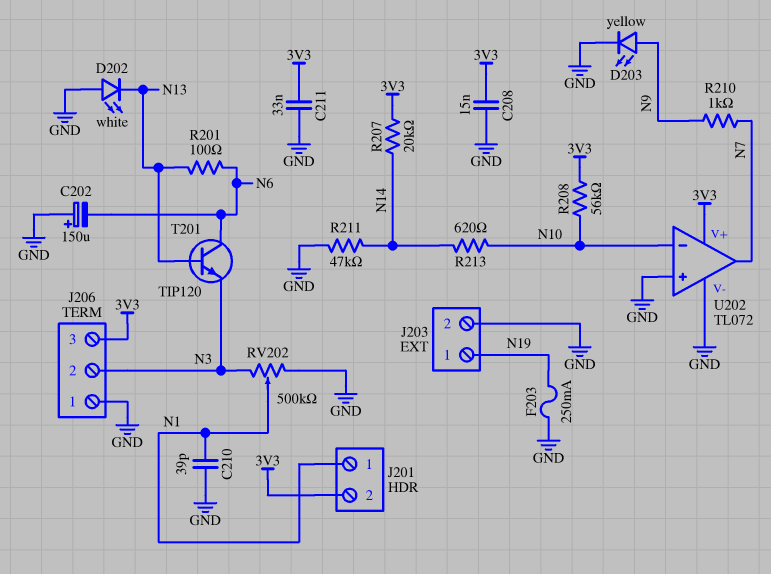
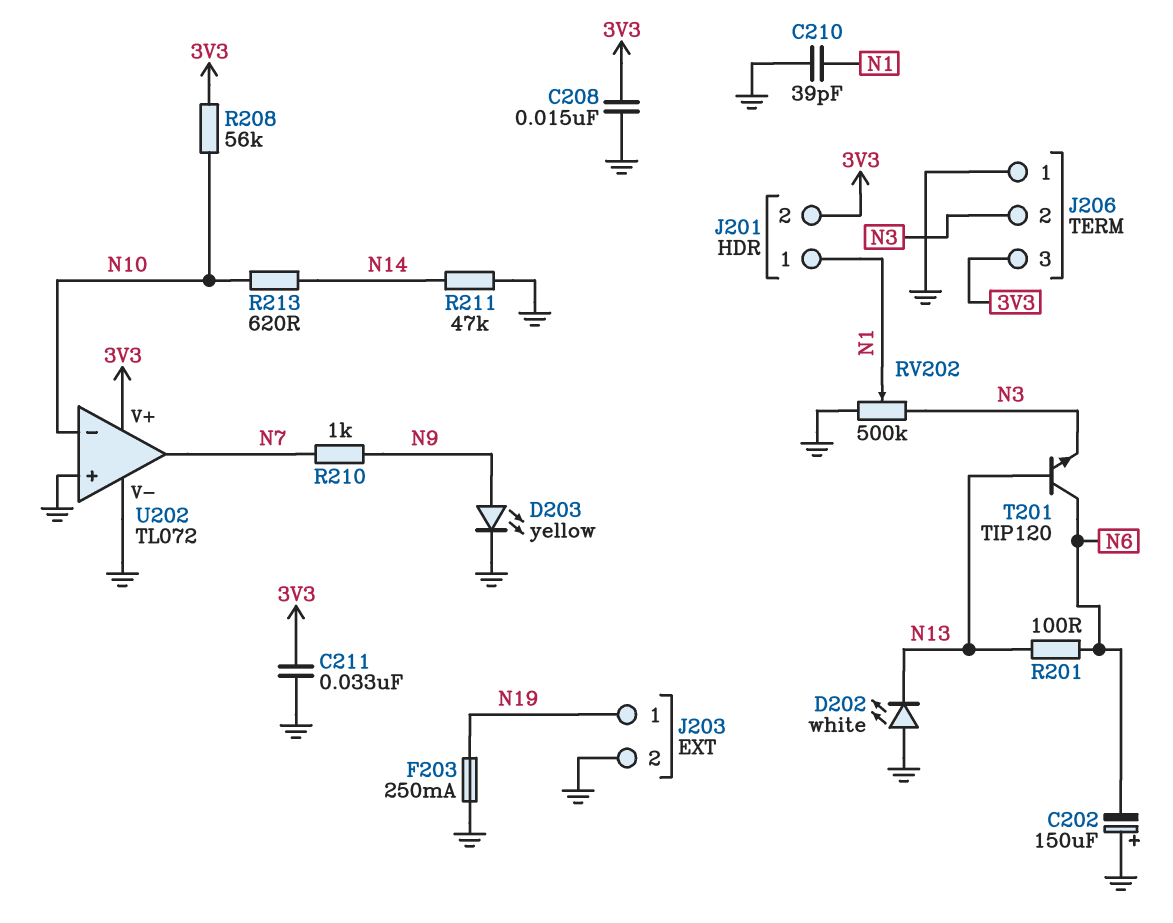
R207: 20k (3V3, N14) -> none

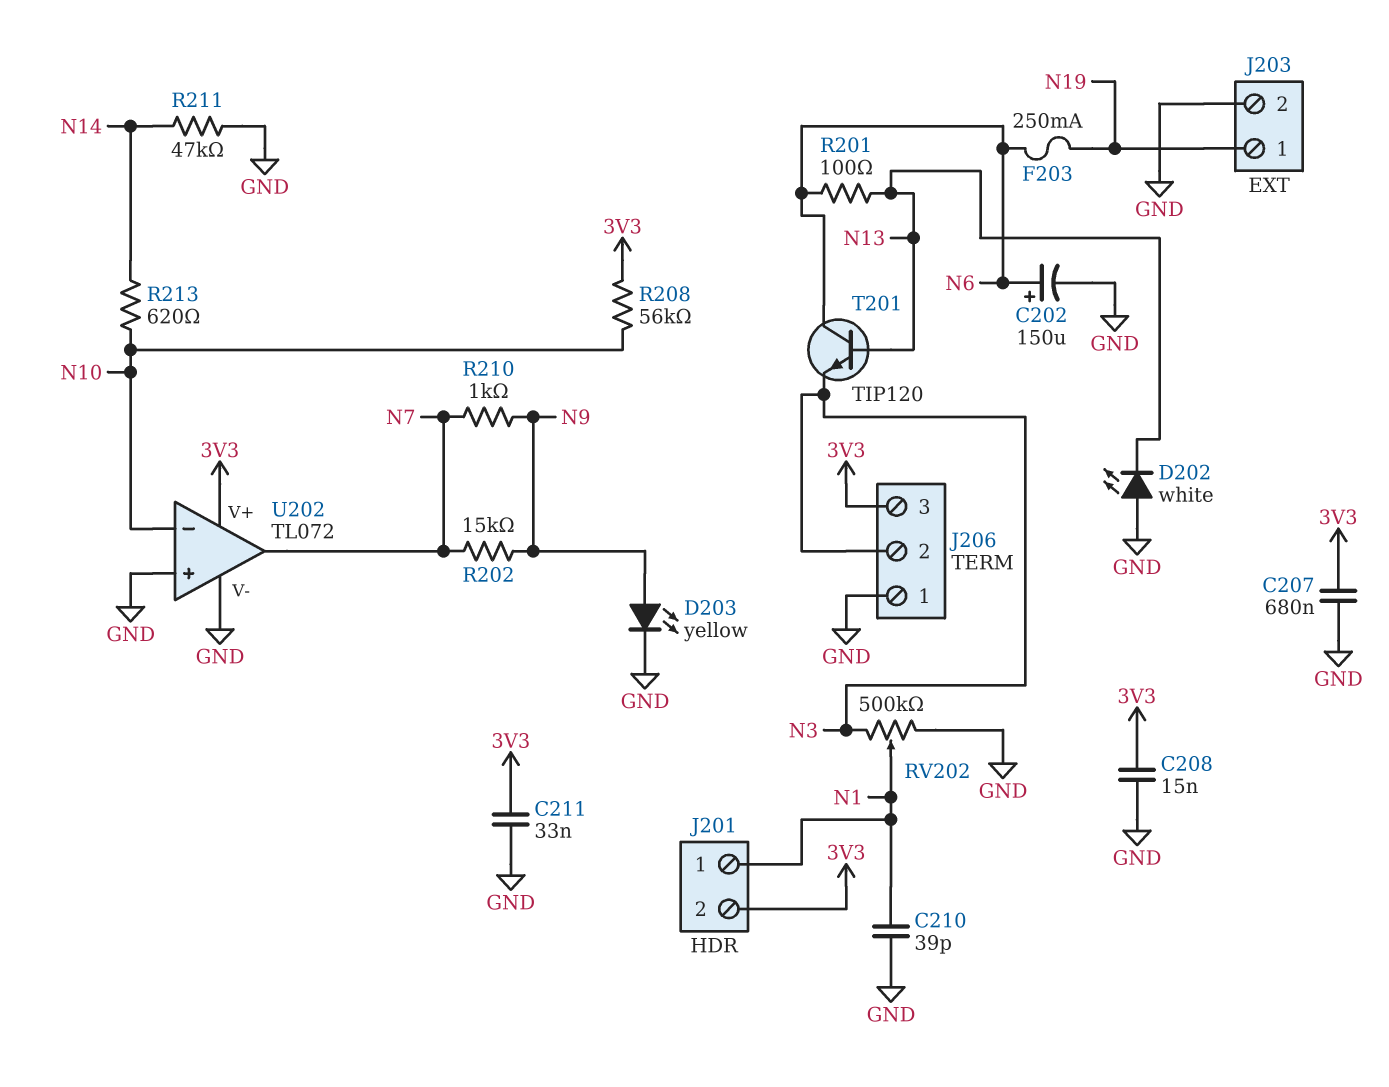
C202: 150uF (plus GND, minus N6) -> 150uF (plus N6, minus GND)
C207: none -> 680nF (3V3, GND)
F203: 250mA (GND, N19) -> 250mA (N6, N19)
R202: none -> 15k (N7, N9)

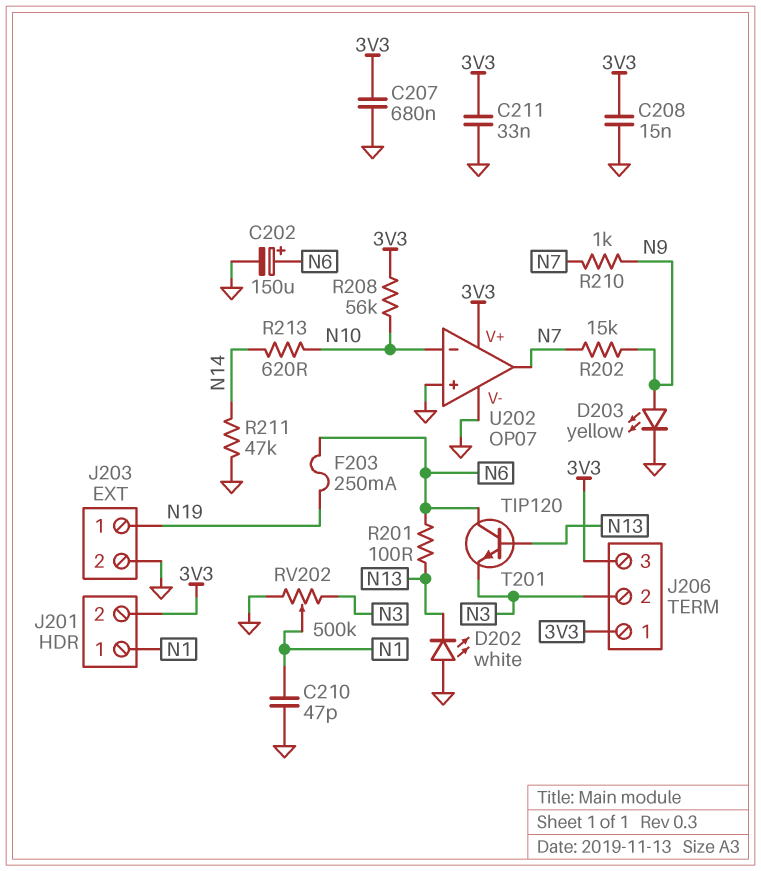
C210: 39pF (GND, N1) -> 47pF (GND, N1)
J206 pin 1: GND -> 3V3
U202: TL072 -> OP07

